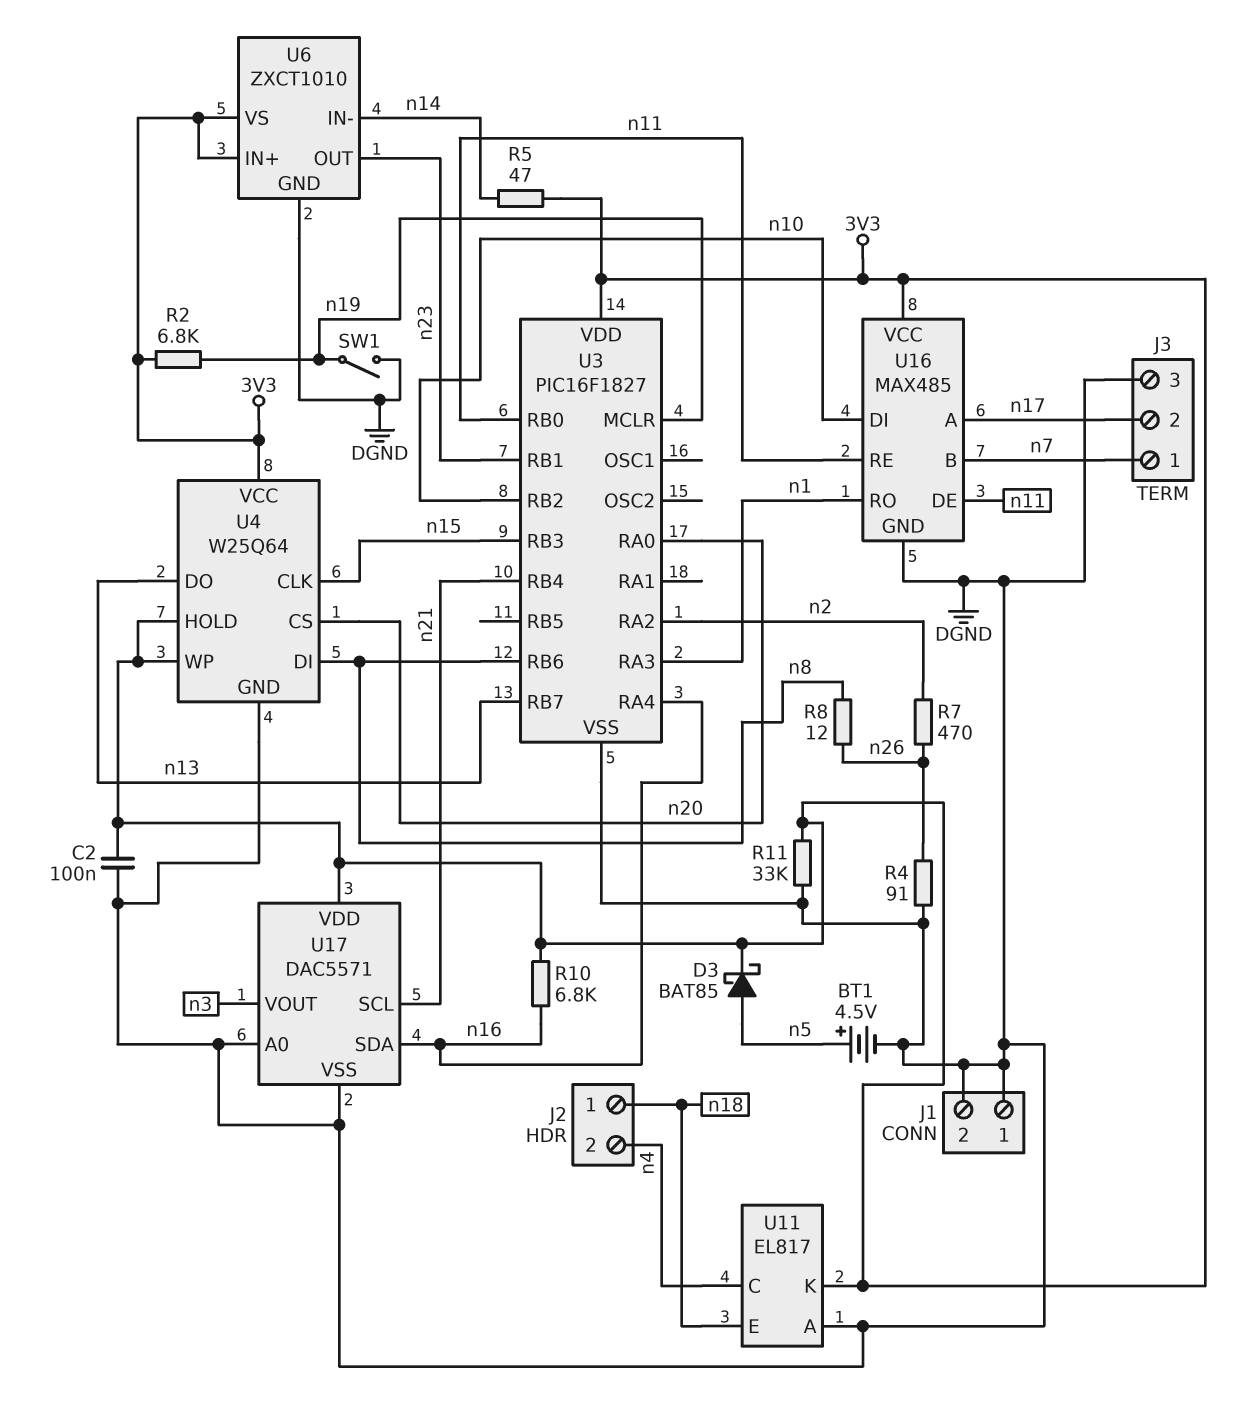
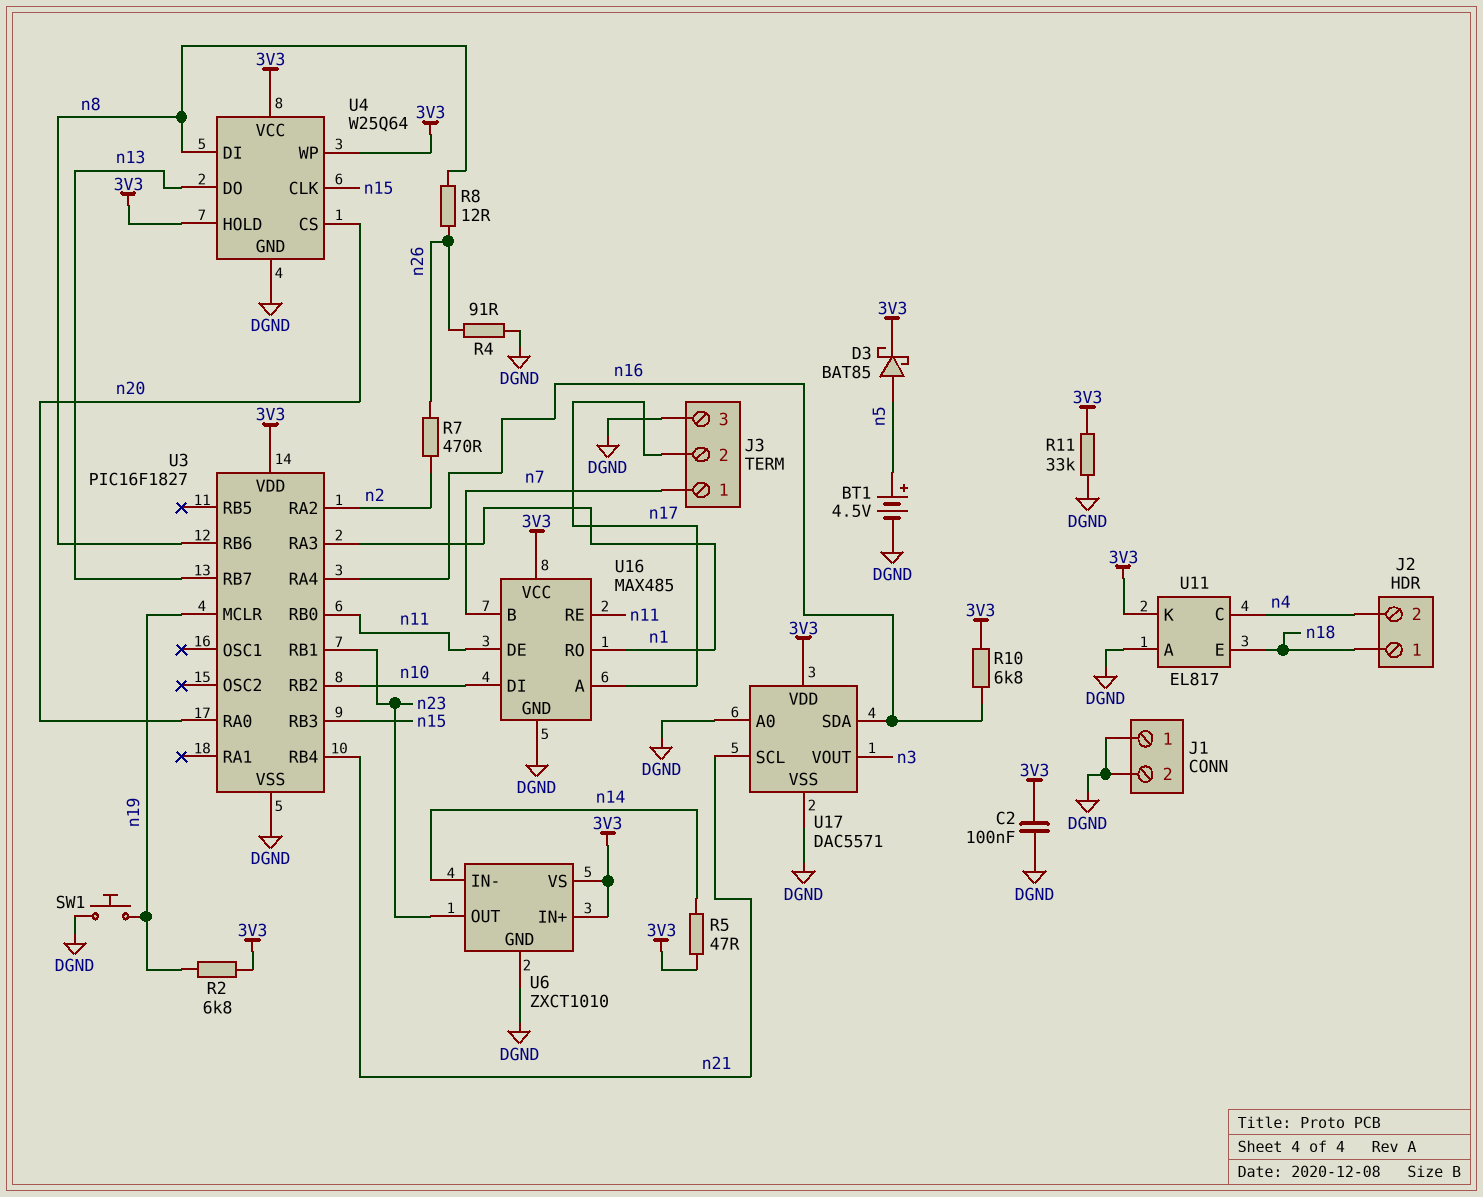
SW1: switch (DGND, n19) -> button (DGND, n19)

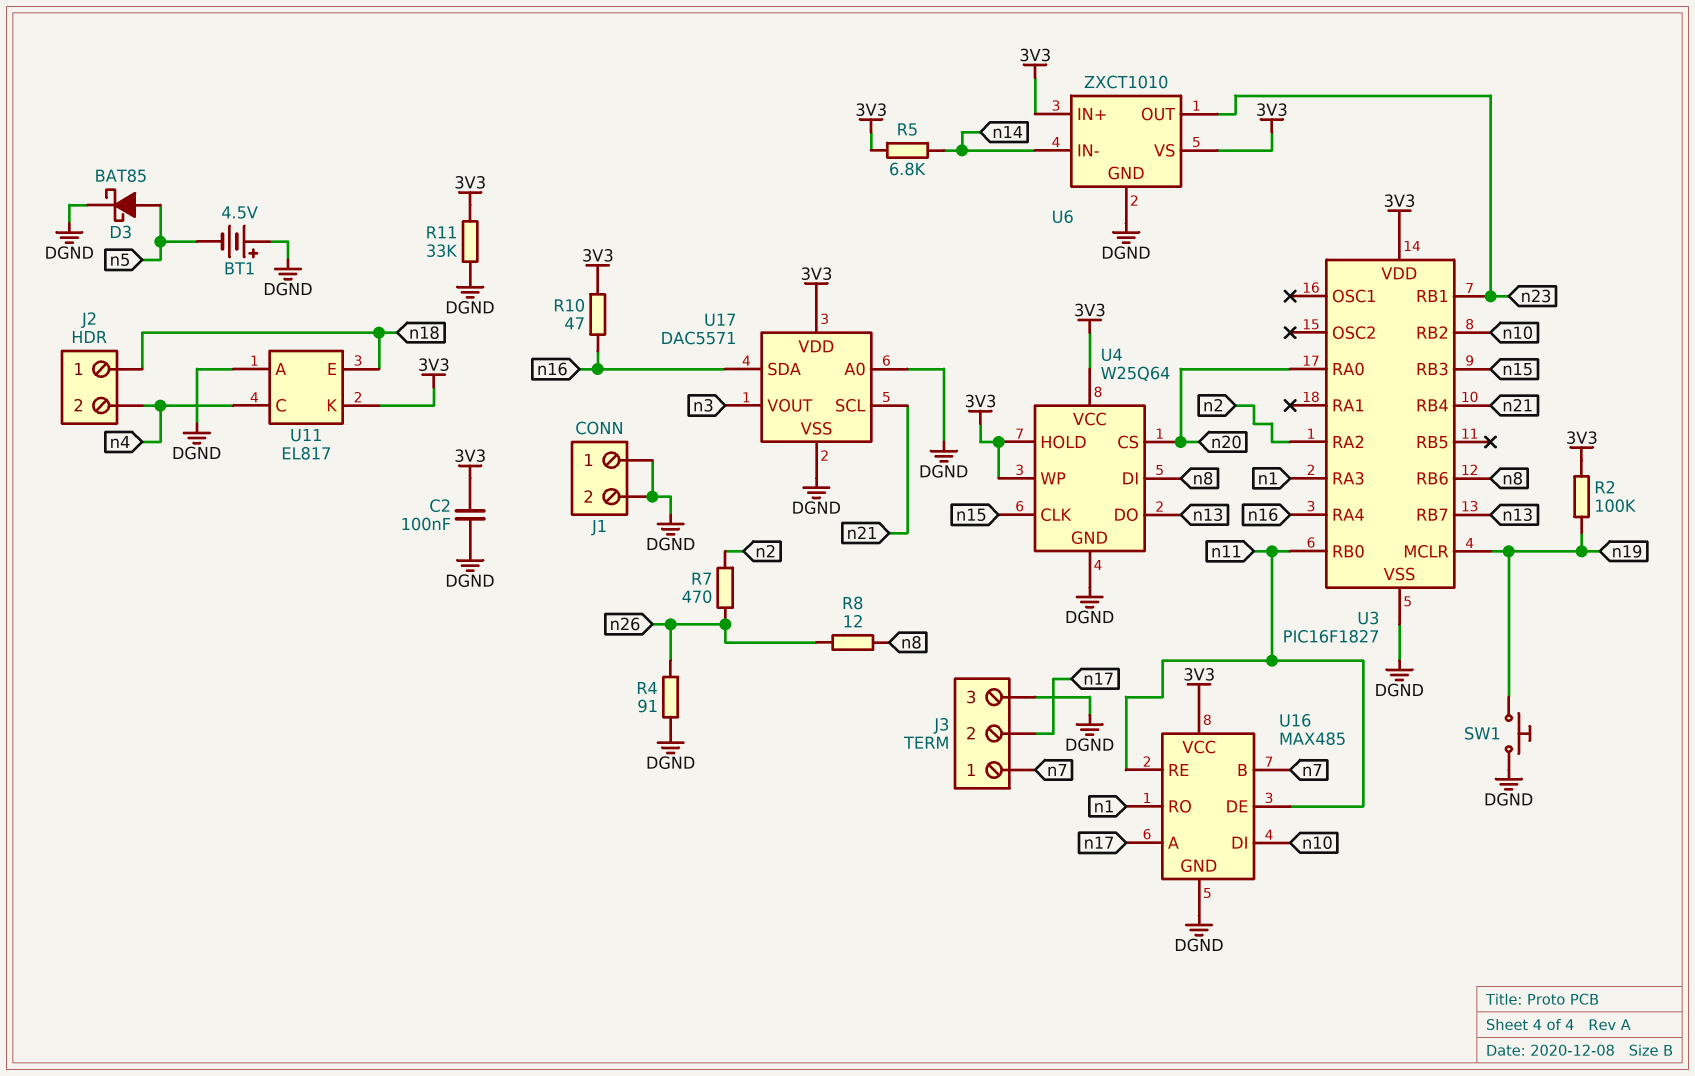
BT1: 4.5V (plus n5, minus DGND) -> 4.5V (plus DGND, minus n5)
D3: schottky BAT85 (A n5, K 3V3) -> schottky BAT85 (A n5, K DGND)
R2: 6.8k (3V3, n19) -> 100k (3V3, n19)
R5: 47 (3V3, n14) -> 6.8k (3V3, n14)
R10: 6.8k (3V3, n16) -> 47 (3V3, n16)

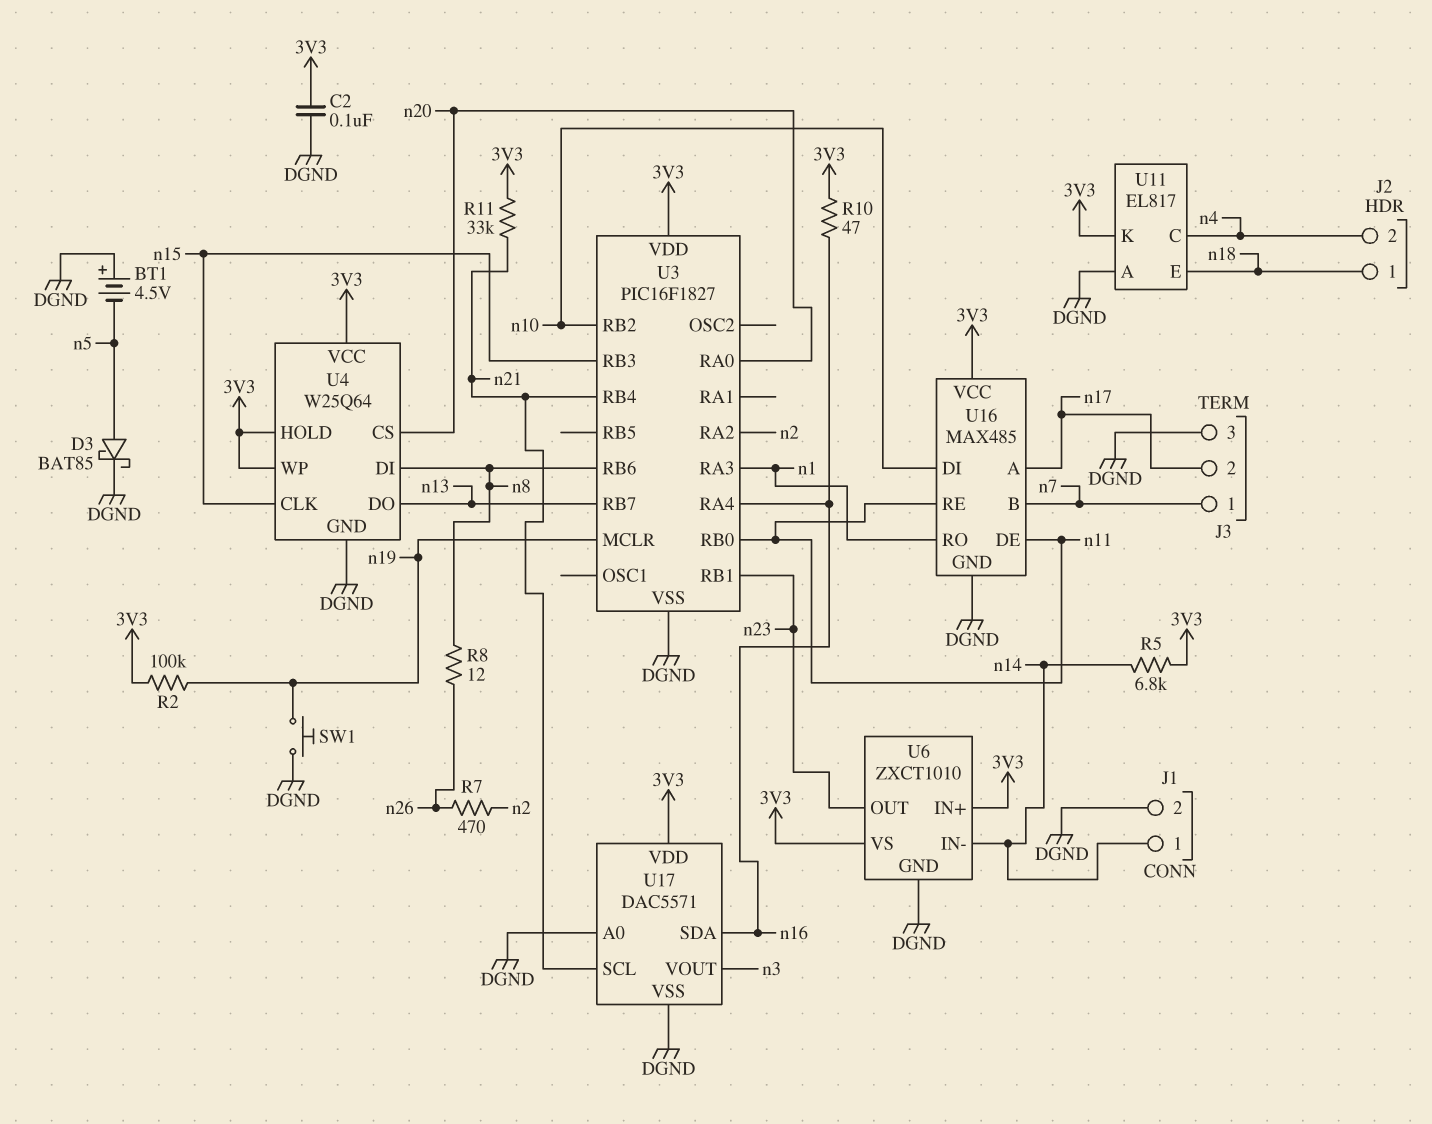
J1 pin 1: DGND -> n14
R4: 91 (DGND, n26) -> none
R11: 33k (3V3, DGND) -> 33k (3V3, n21)

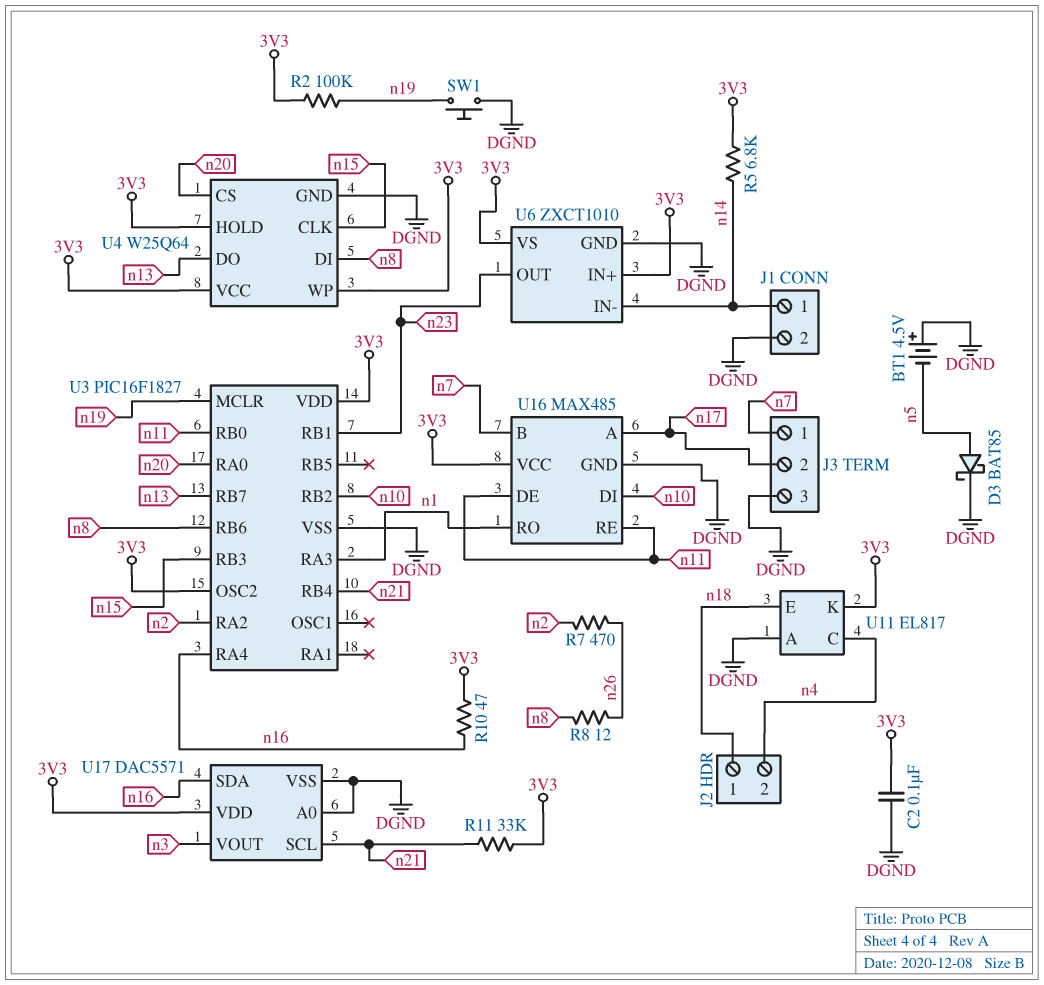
U3 pin OSC2: none -> 3V3

